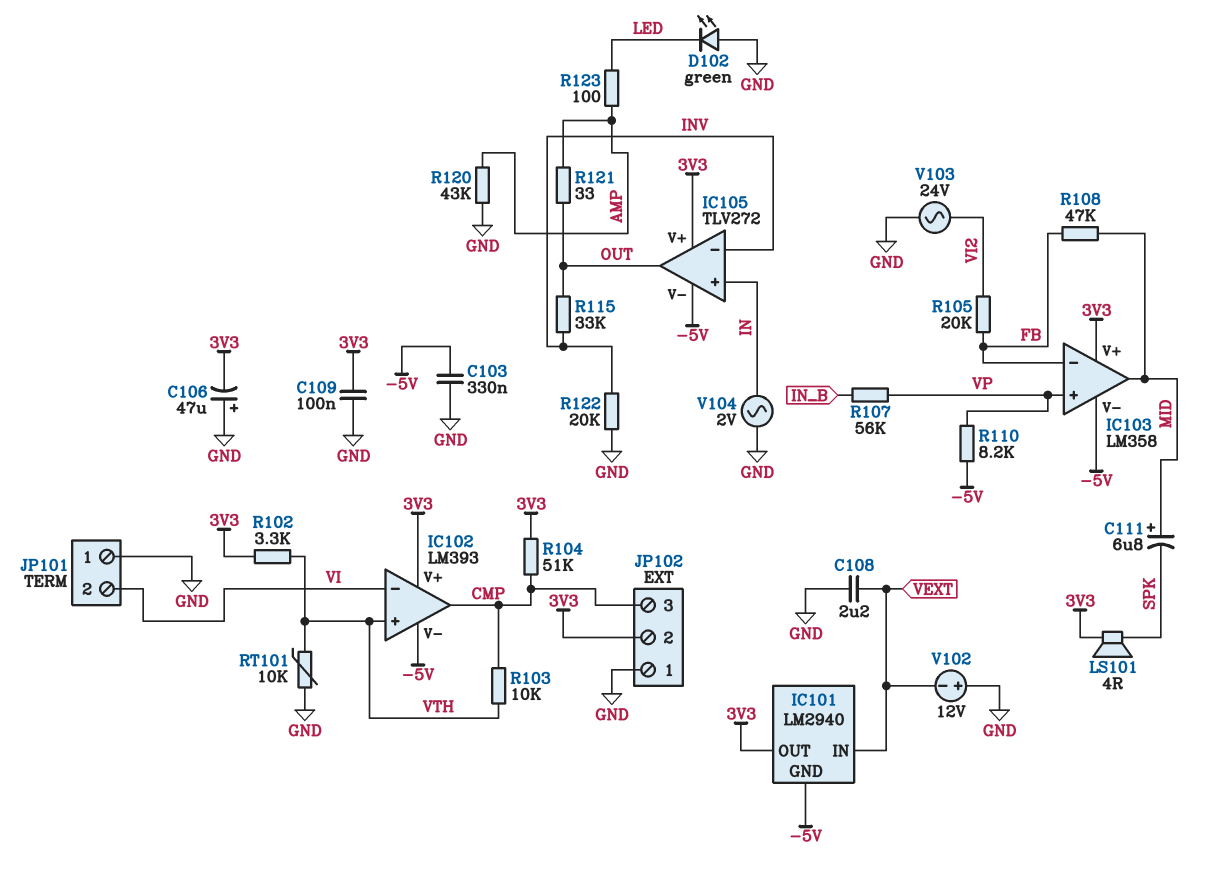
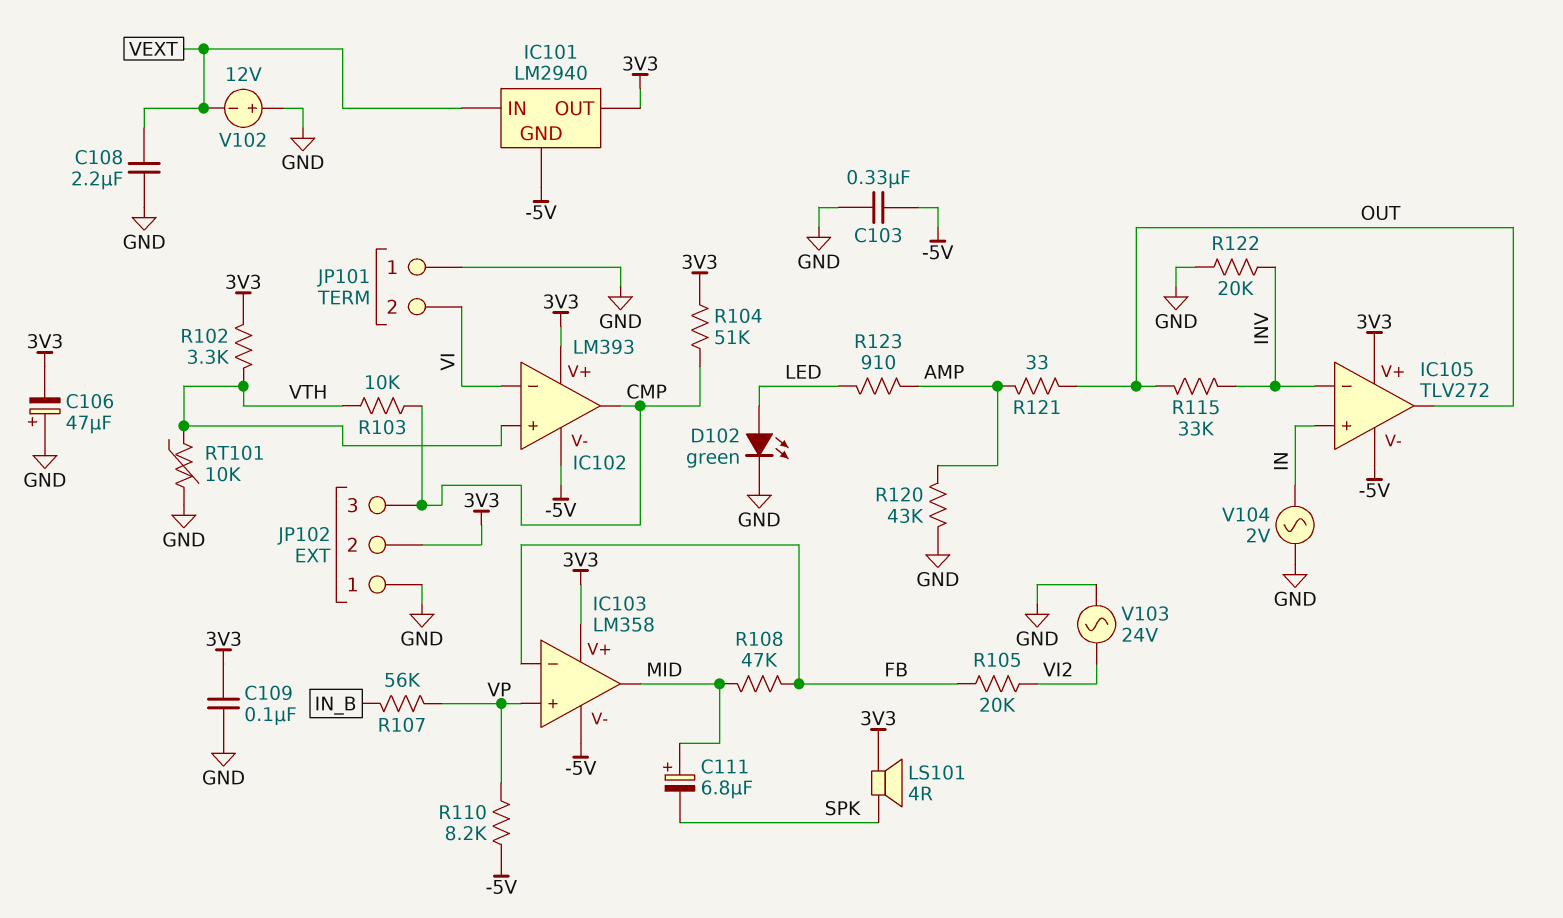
D102: LED green (A GND, K LED) -> LED green (A LED, K GND)
R123: 100 (AMP, LED) -> 910 (AMP, LED)

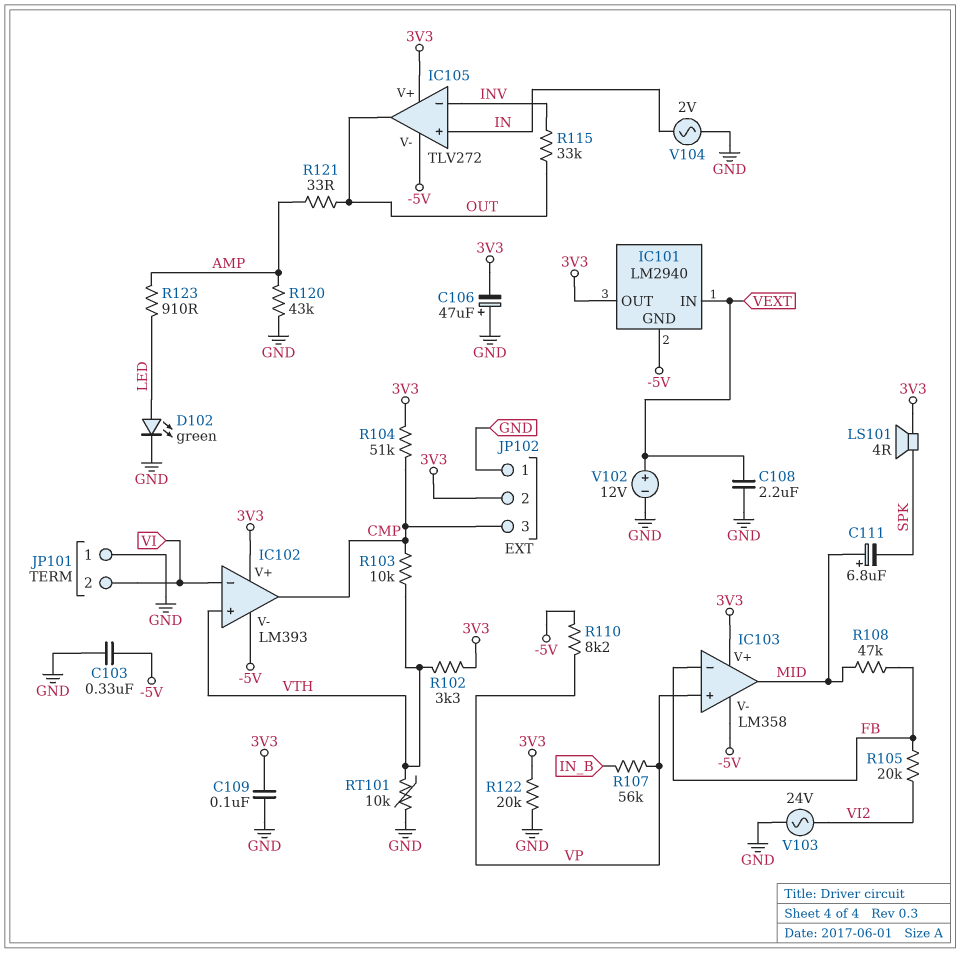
R122: 20k (GND, INV) -> 20k (3V3, GND)
V102: 12V (plus GND, minus VEXT) -> 12V (plus VEXT, minus GND)

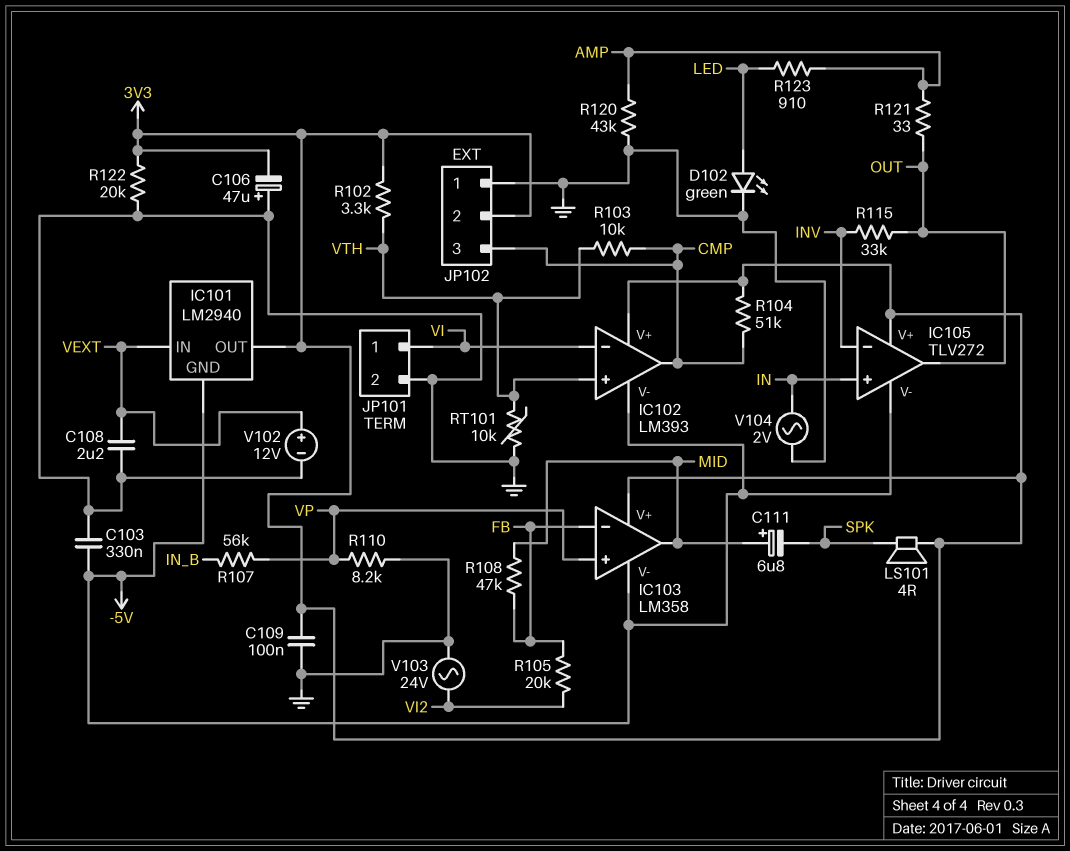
JP101 pin 1: GND -> VI
JP101 pin 2: VI -> GND
R110: 8.2k (-5V, VP) -> 8.2k (GND, VP)

